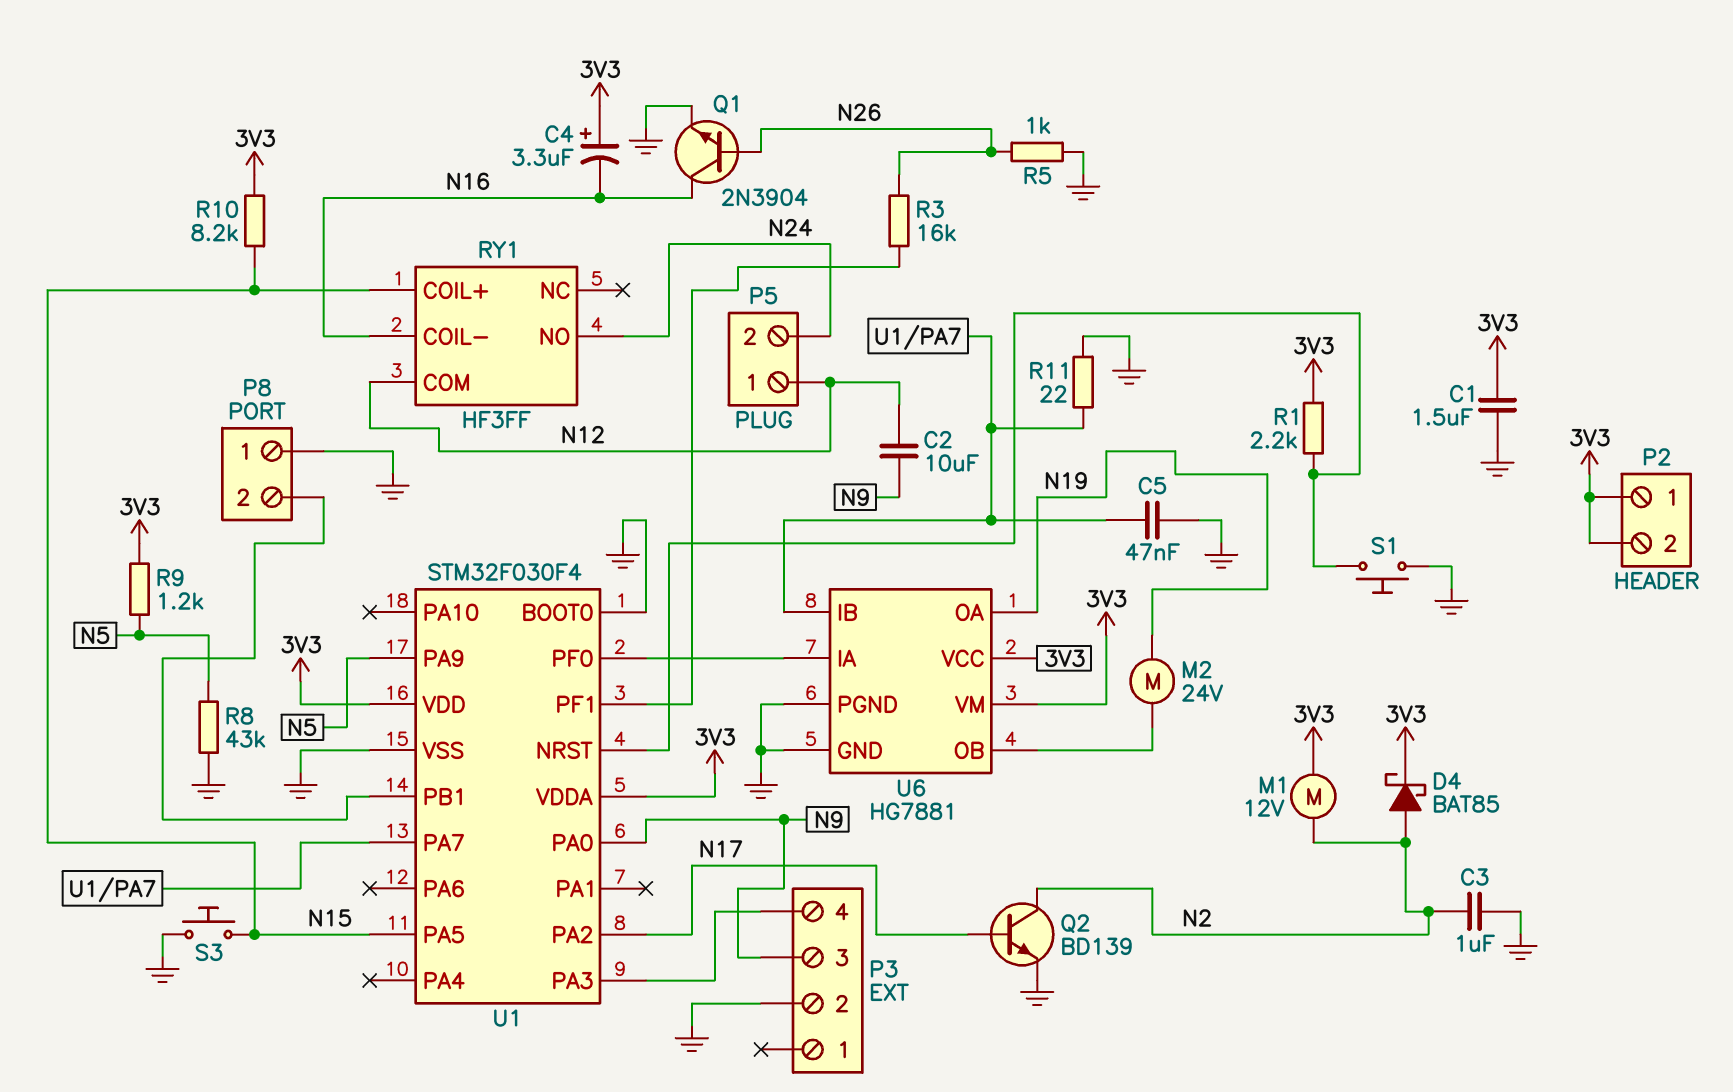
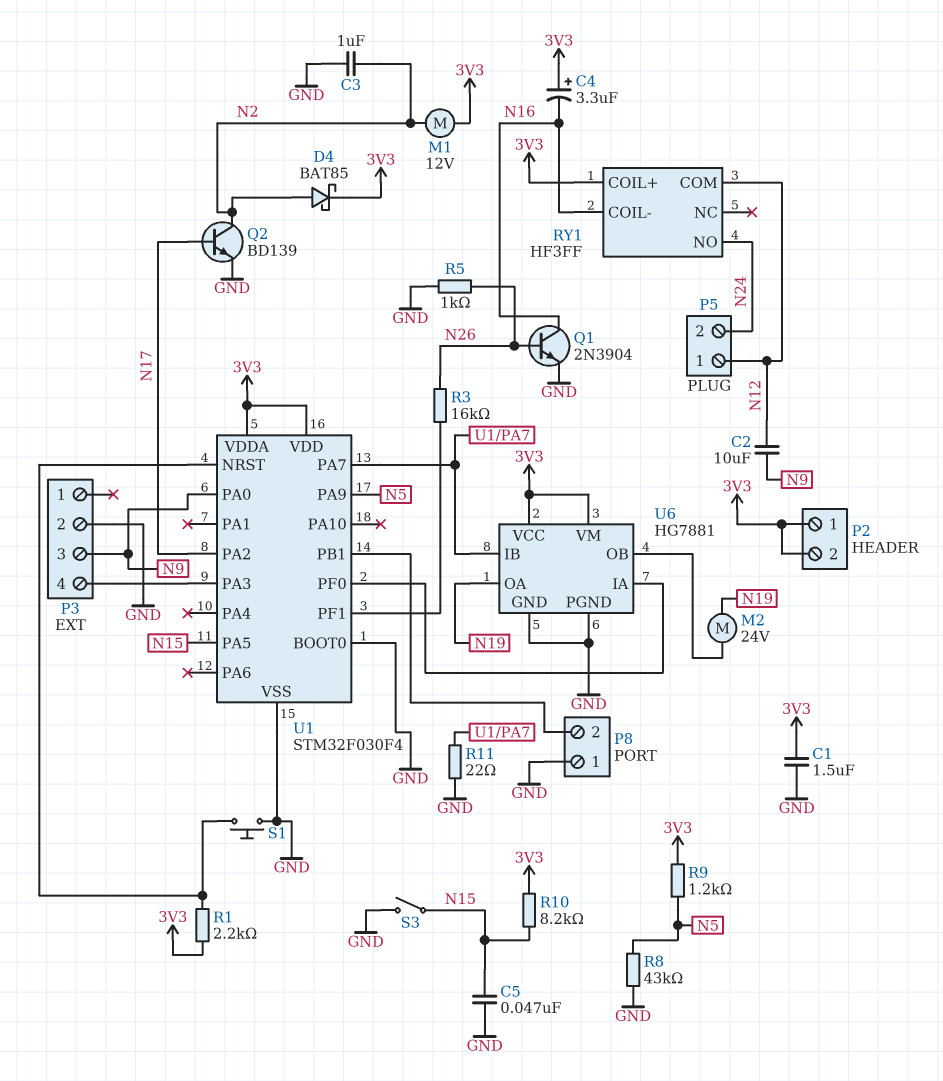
C5: 47nF (GND, U1/PA7) -> 47nF (GND, N15)
RY1 pin COIL+: N15 -> 3V3
S3: button (GND, N15) -> switch (GND, N15)

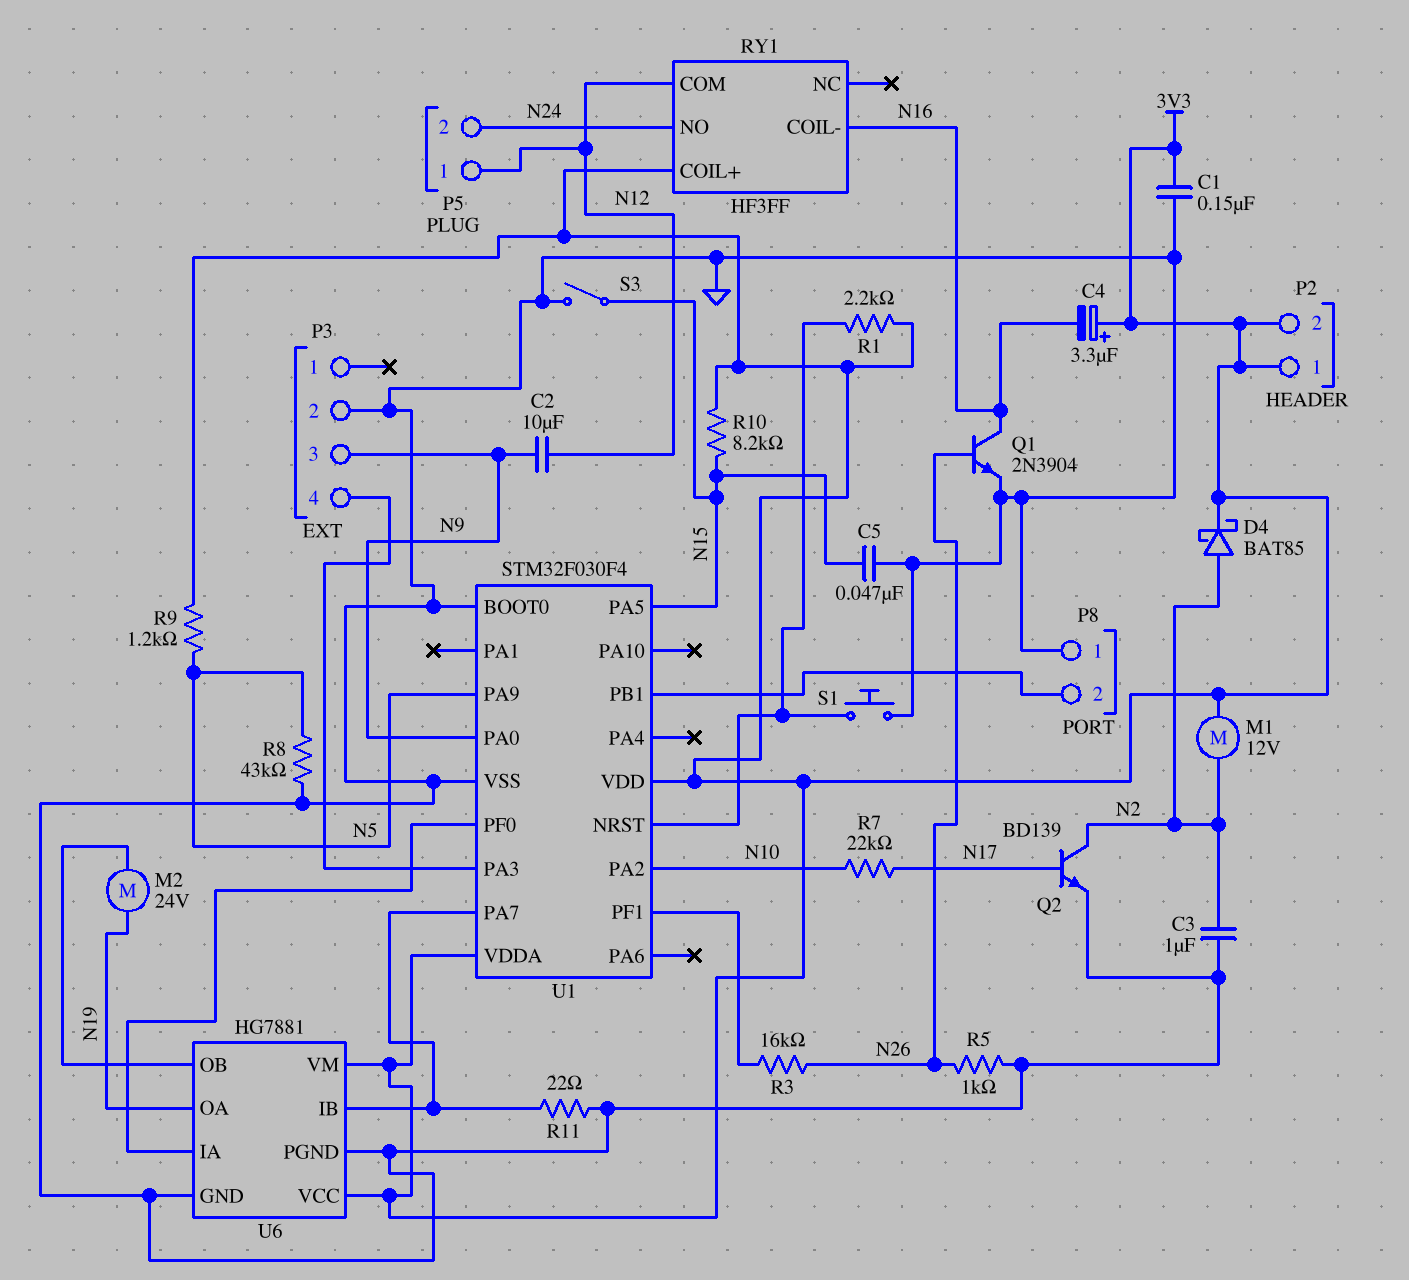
C1: 1.5uF (3V3, GND) -> 150nF (3V3, GND)
R7: none -> 22k (N10, N17)
U1 pin PA2: N17 -> N10

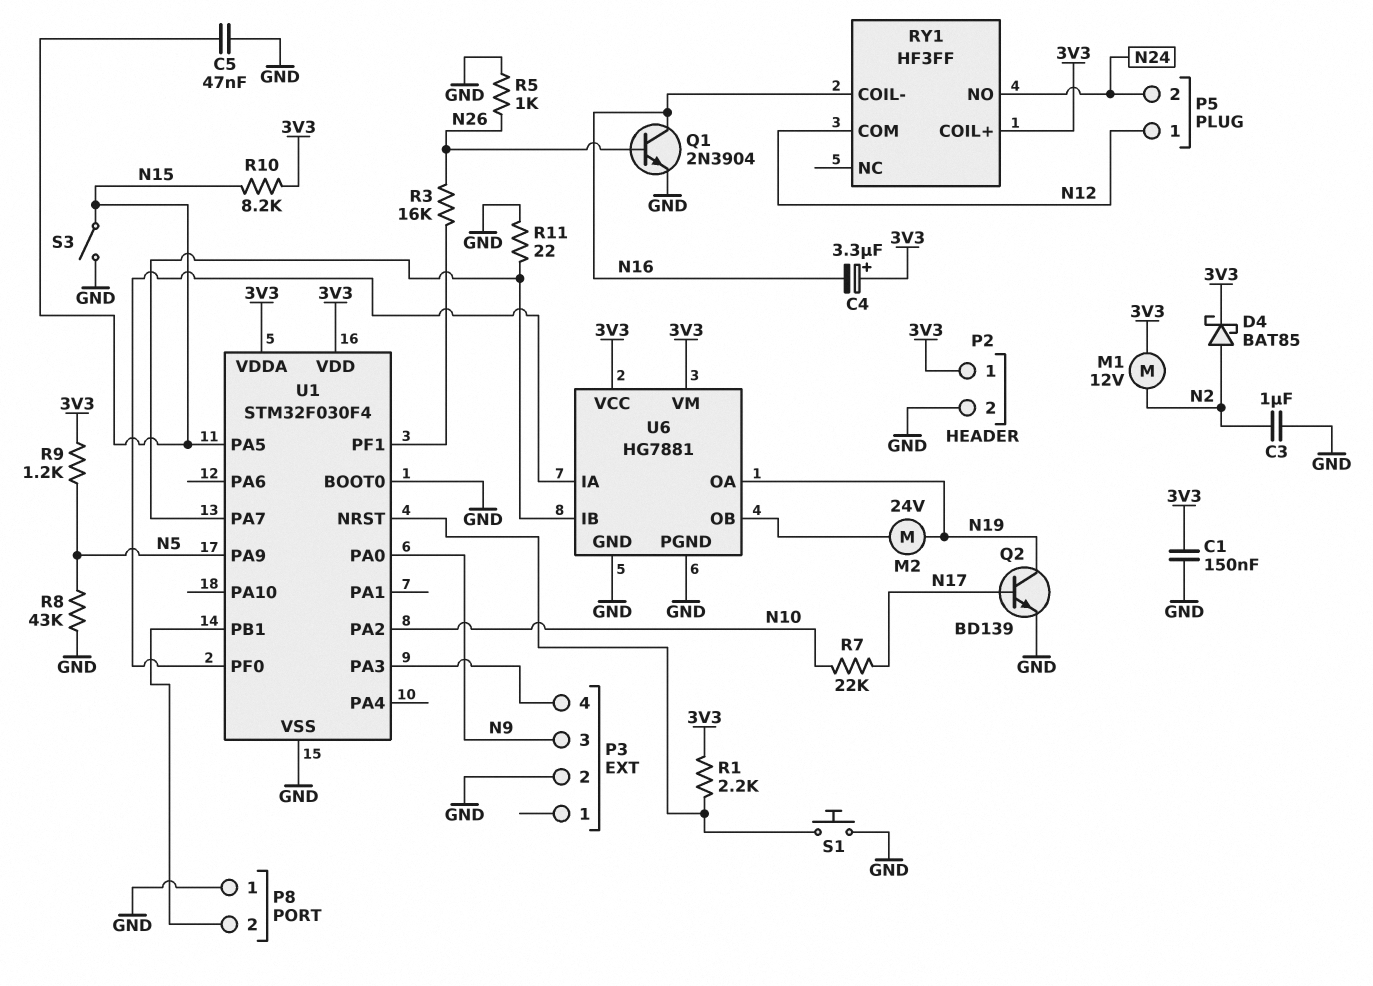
C2: 10uF (N9, N12) -> none
P2 pin 2: 3V3 -> GND
Q2: NPN BD139 (B N17, C N2, E GND) -> NPN BD139 (B N17, C N19, E GND)

